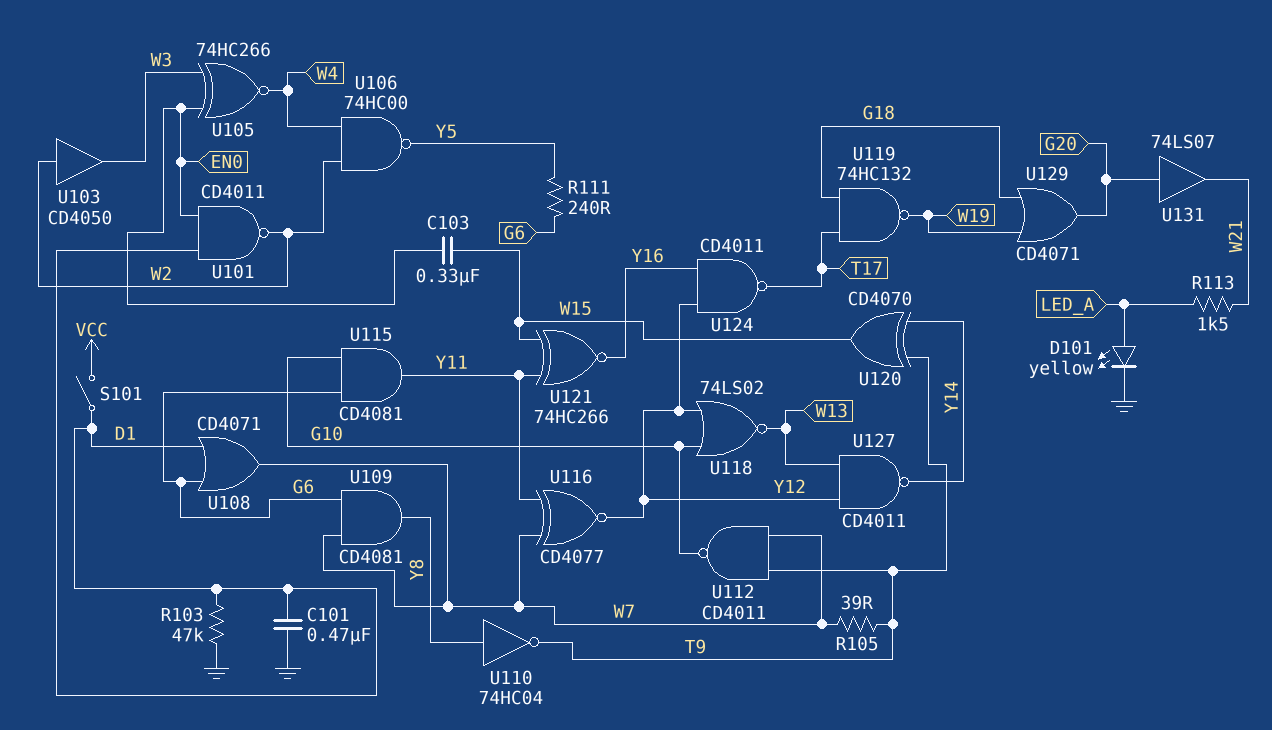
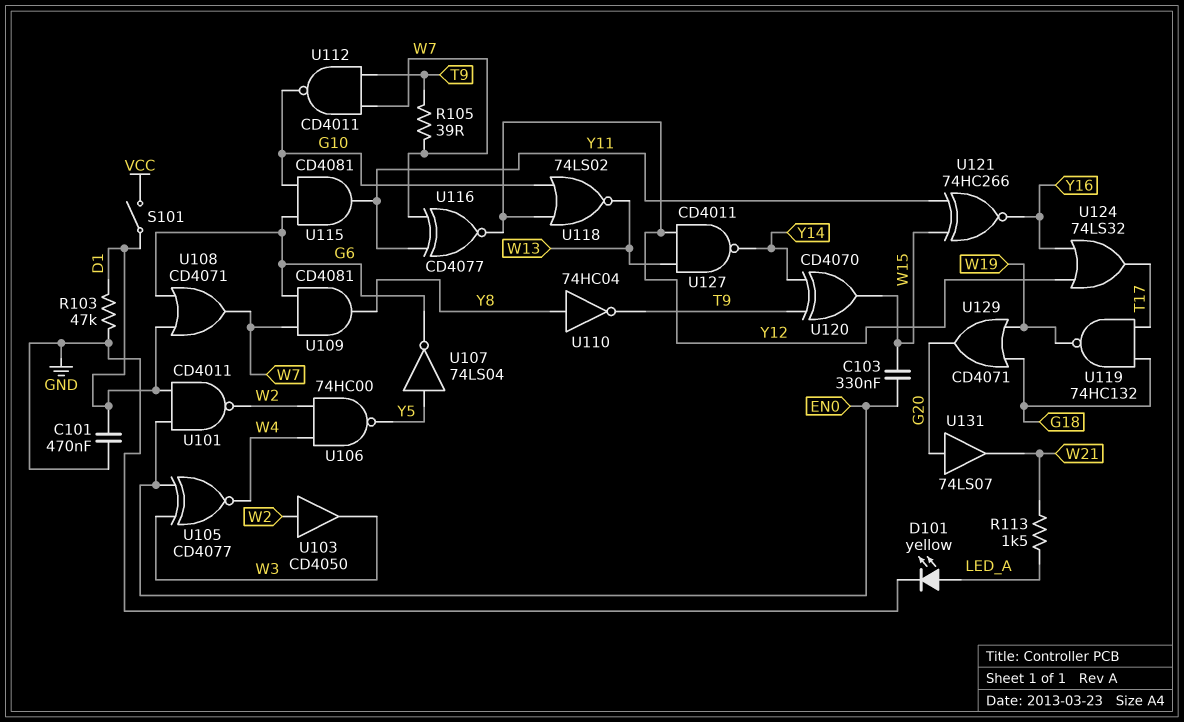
R111: 240 (G6, Y5) -> none
U105: XNOR 74HC266 (in EN0, in W3, out W4) -> XNOR CD4077 (in EN0, in W3, out W4)
U107: none -> NOT 74LS04 (in Y5, out G6)
U124: NAND CD4011 (in Y12, in Y16, out T17) -> OR 74LS32 (in Y12, in Y16, out T17)

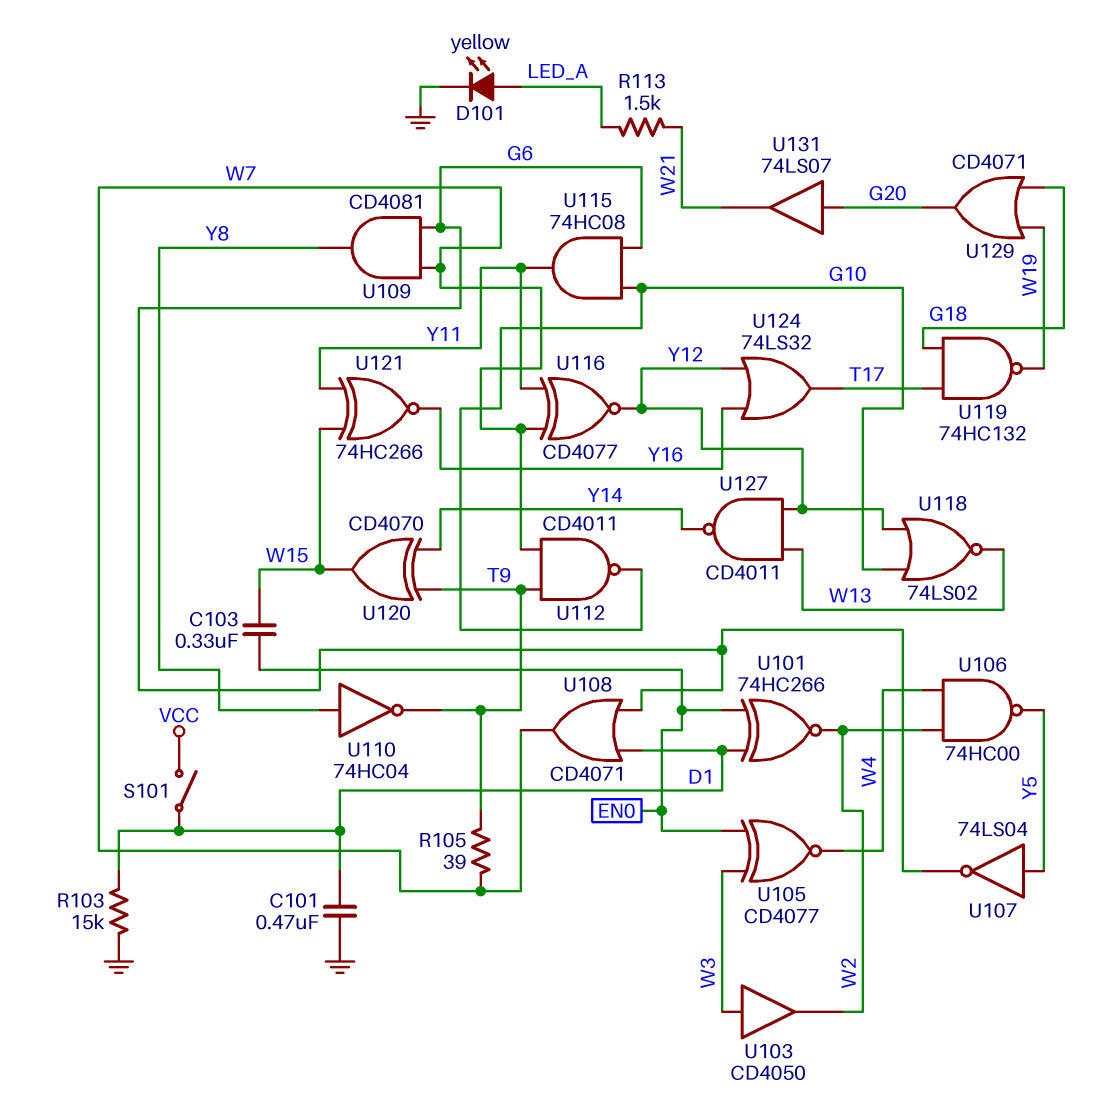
R103: 47k (D1, GND) -> 15k (D1, GND)
U101: NAND CD4011 (in D1, in EN0, out W2) -> XNOR 74HC266 (in D1, in EN0, out W2)
U103: buffer CD4050 (in W2, out W3) -> buffer CD4050 (in W3, out W2)
U115: AND CD4081 (in G6, in G10, out Y11) -> AND 74HC08 (in G6, in G10, out Y11)

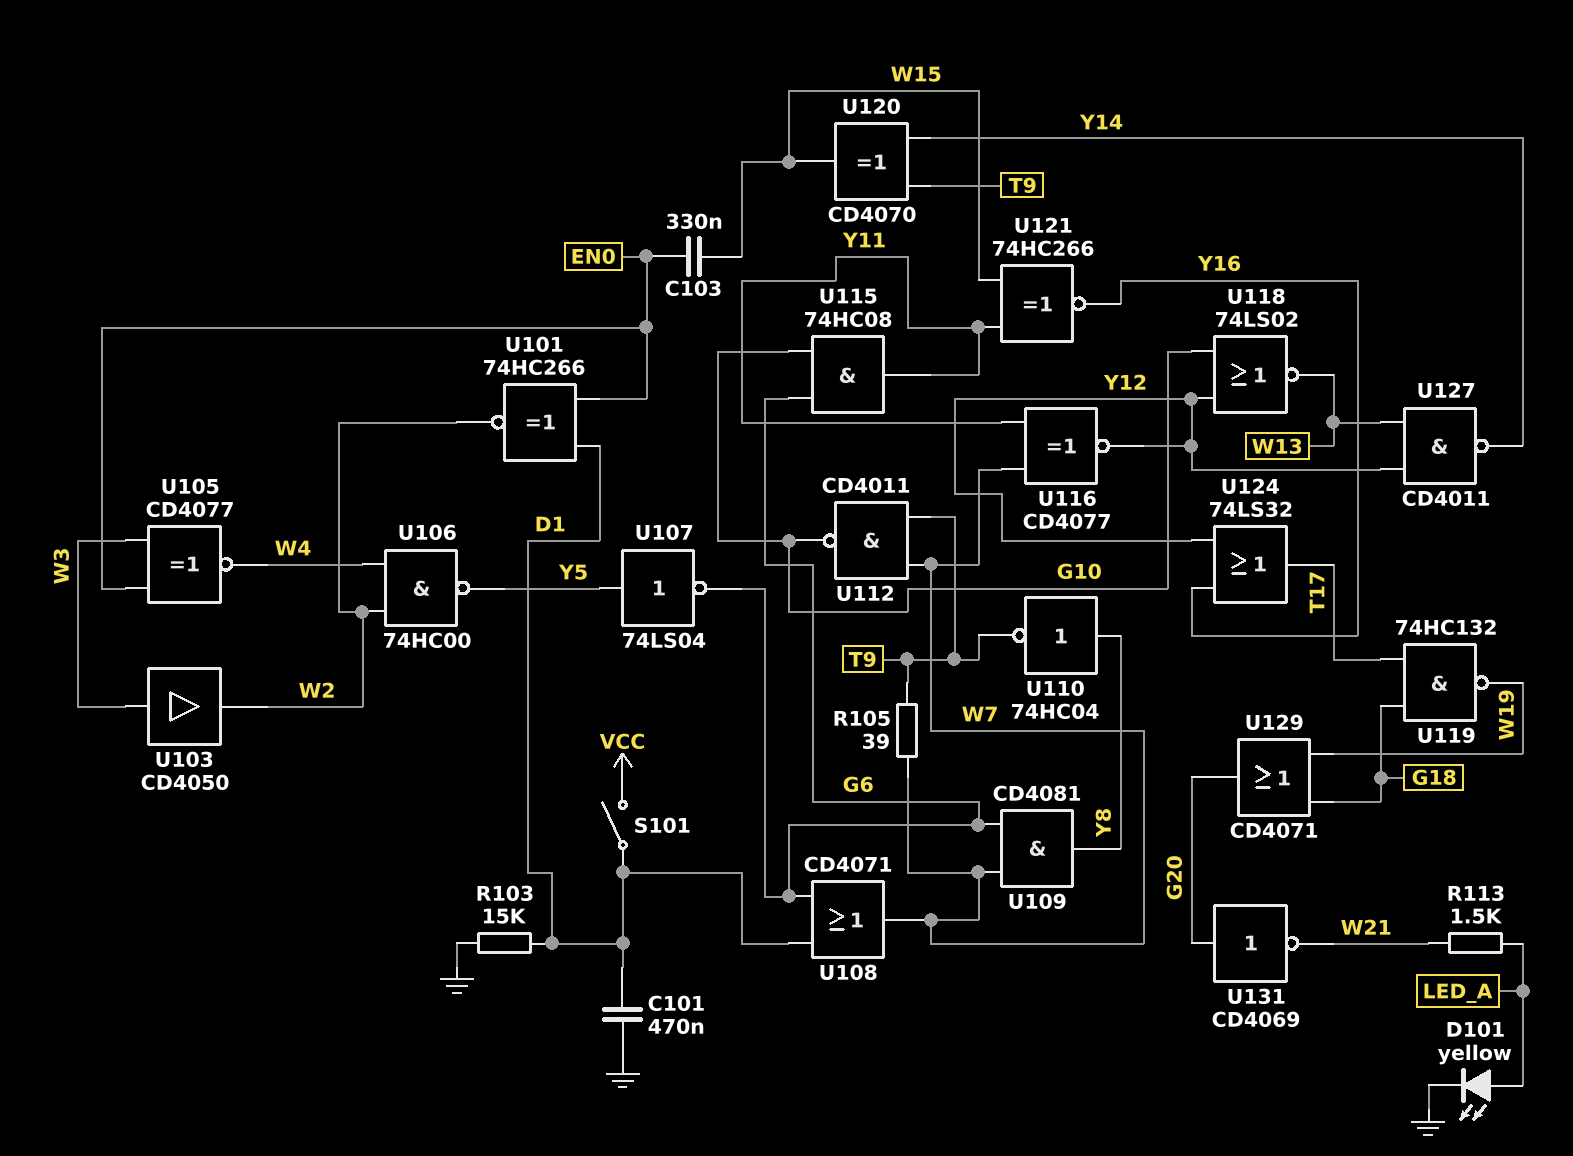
U131: buffer 74LS07 (in G20, out W21) -> NOT CD4069 (in G20, out W21)

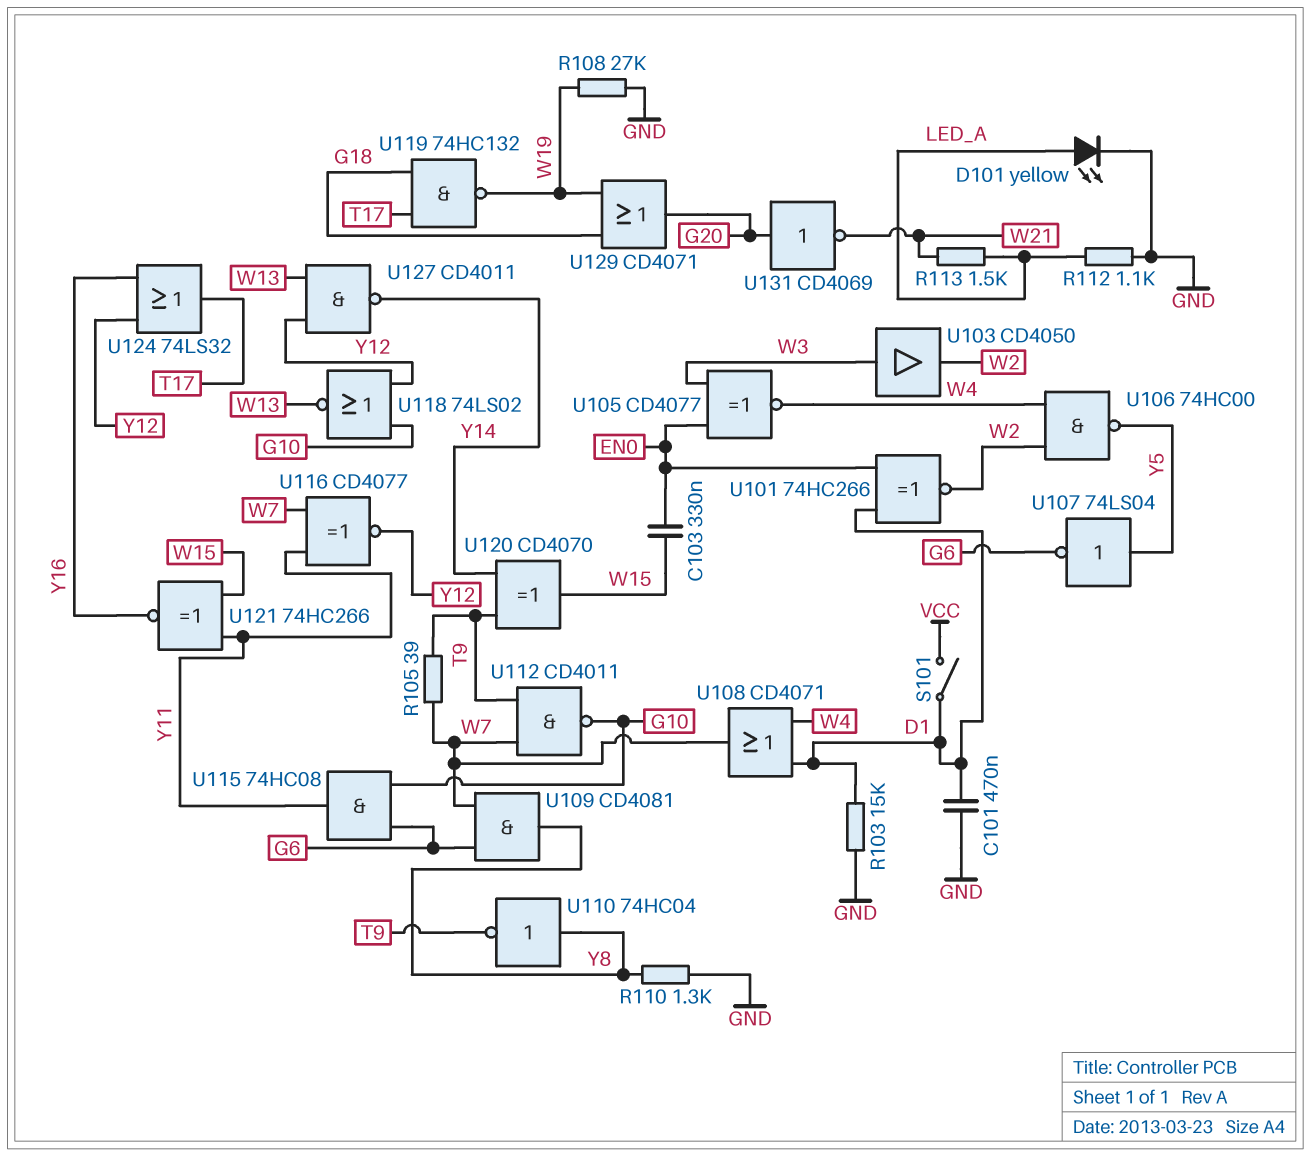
R108: none -> 27k (GND, W19)
R110: none -> 1.3k (GND, Y8)
R112: none -> 1.1k (GND, LED_A)
U108: OR CD4071 (in D1, in G6, out W7) -> OR CD4071 (in D1, in W4, out W7)

